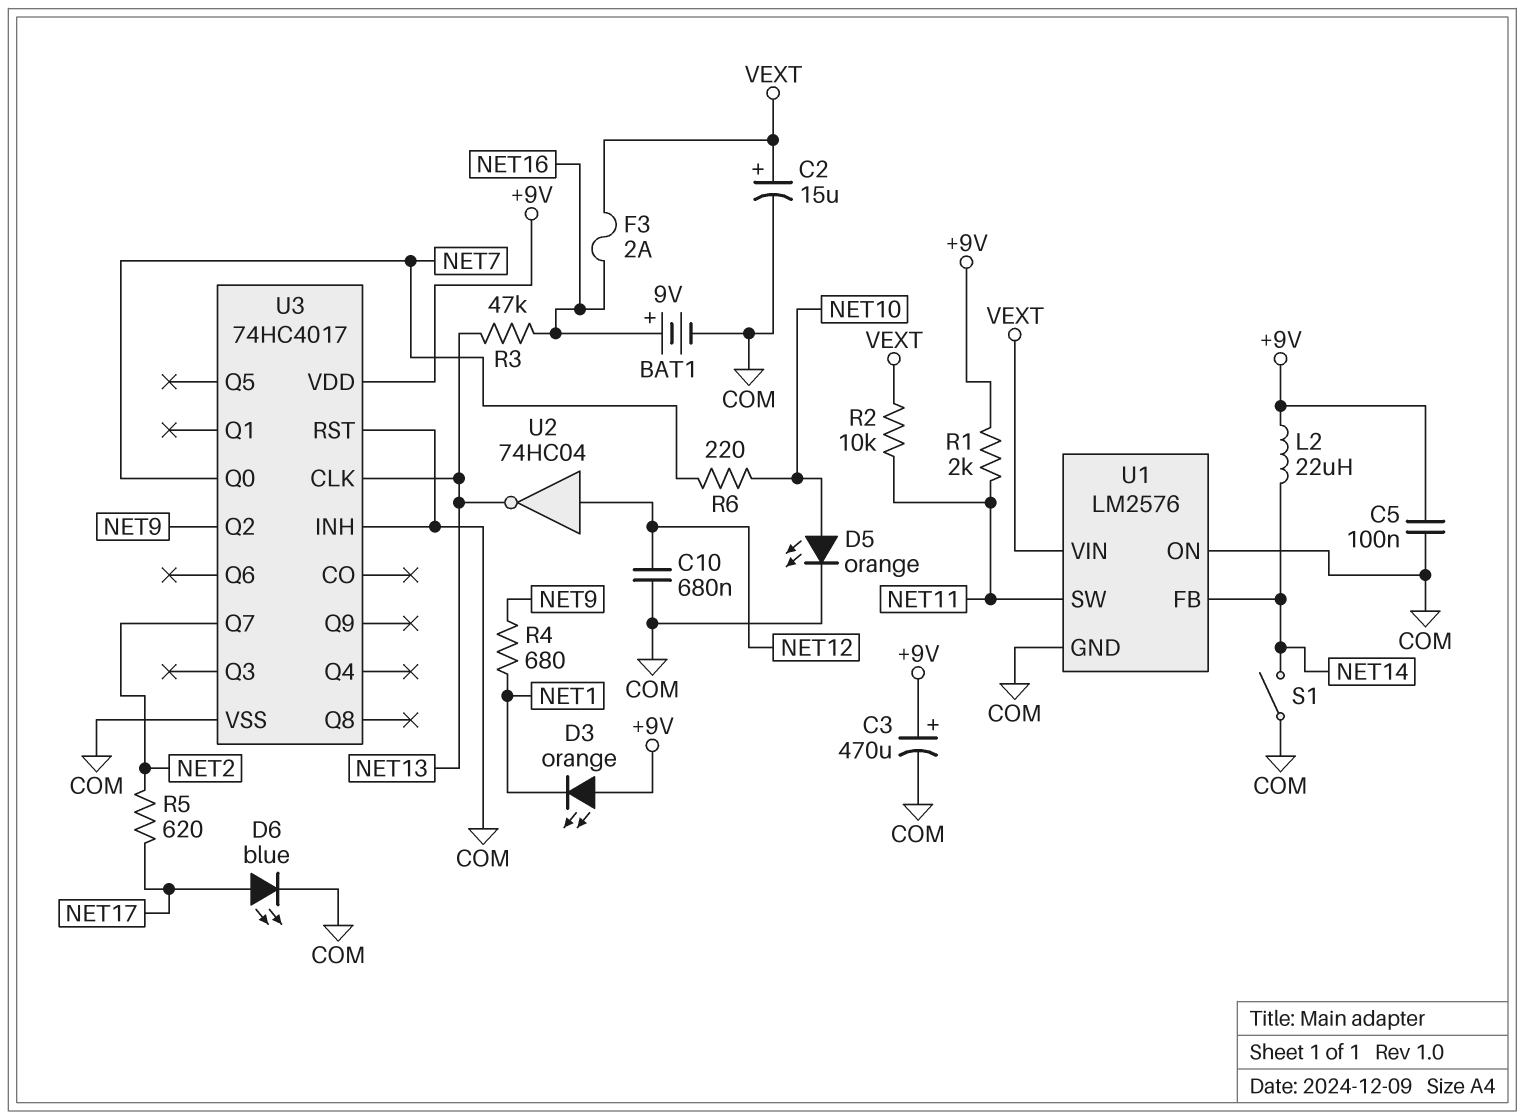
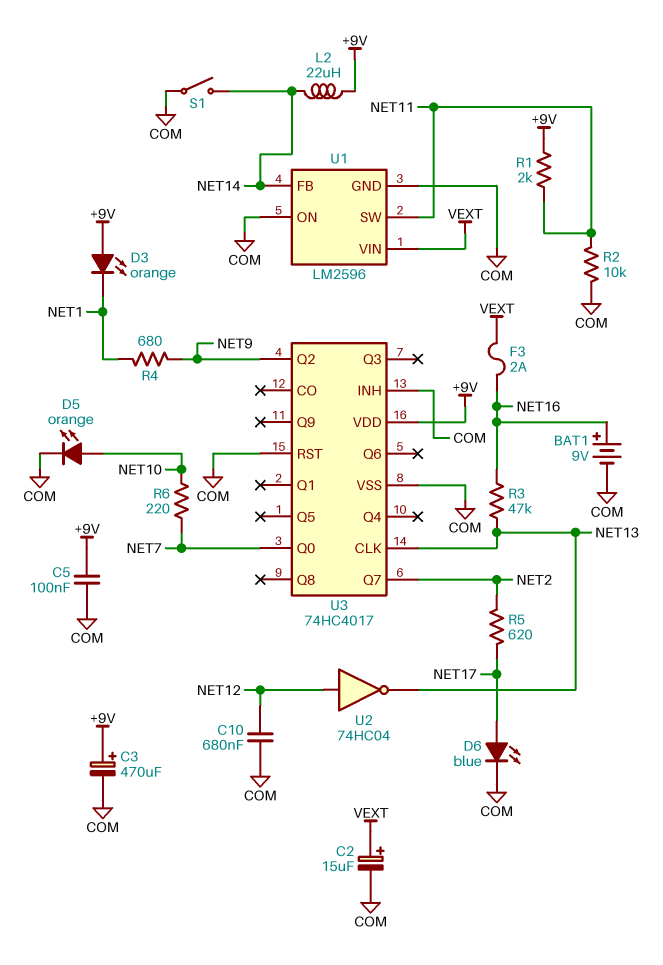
R2: 10k (NET11, VEXT) -> 10k (COM, NET11)
U1: LM2576 -> LM2596

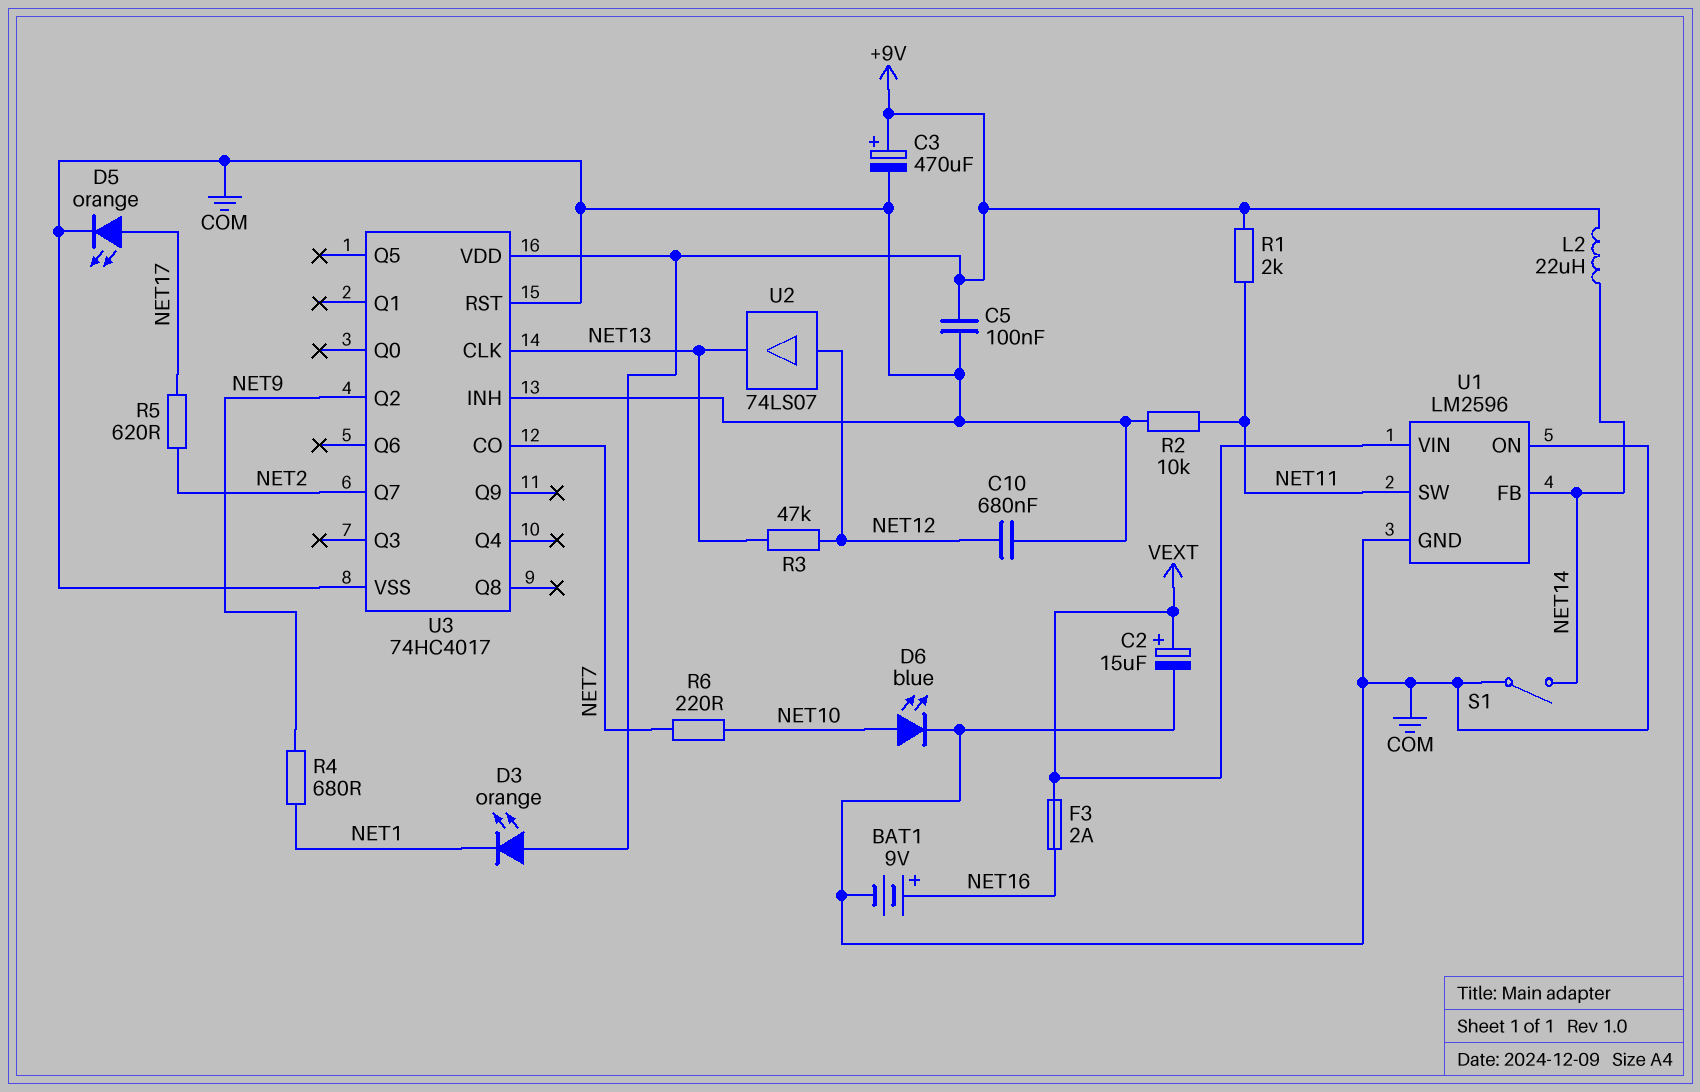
D5: LED orange (A NET10, K COM) -> LED orange (A NET17, K COM)
D6: LED blue (A NET17, K COM) -> LED blue (A NET10, K COM)
R3: 47k (NET13, NET16) -> 47k (NET12, NET13)
U2: NOT 74HC04 (in NET12, out NET13) -> buffer 74LS07 (in NET12, out NET13)
U3 pin CO: none -> NET7
U3 pin Q0: NET7 -> none

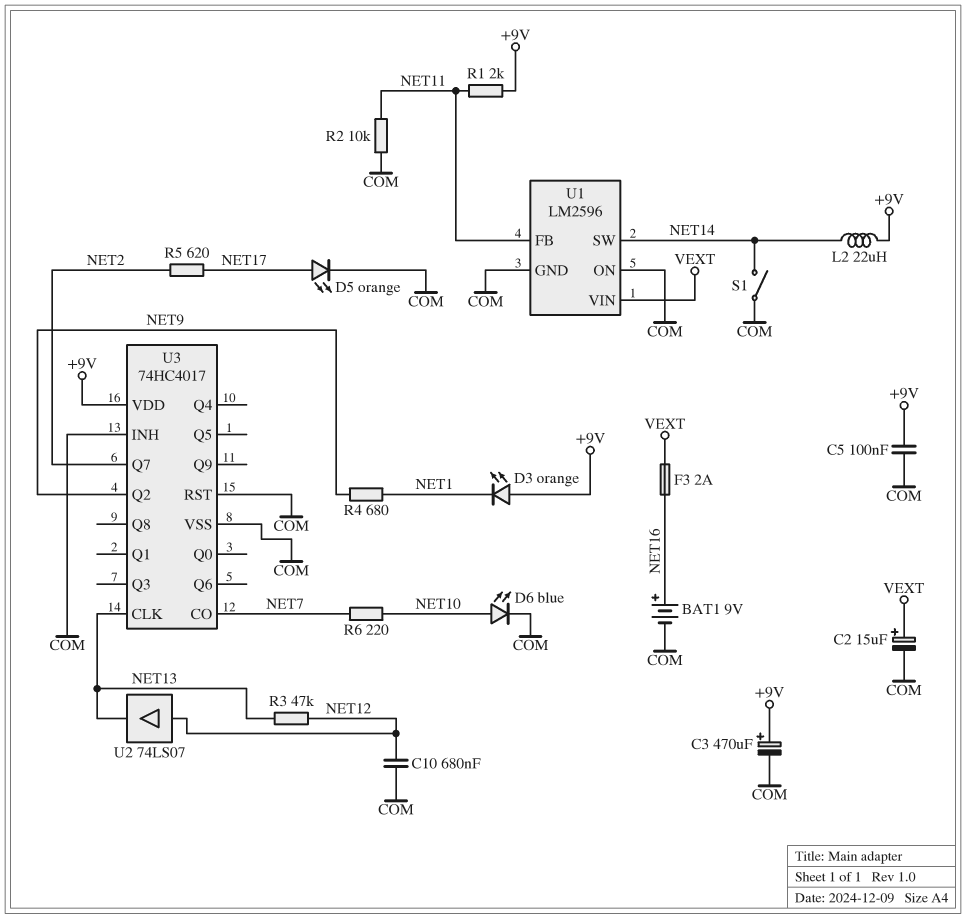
U1 pin FB: NET14 -> NET11
U1 pin SW: NET11 -> NET14

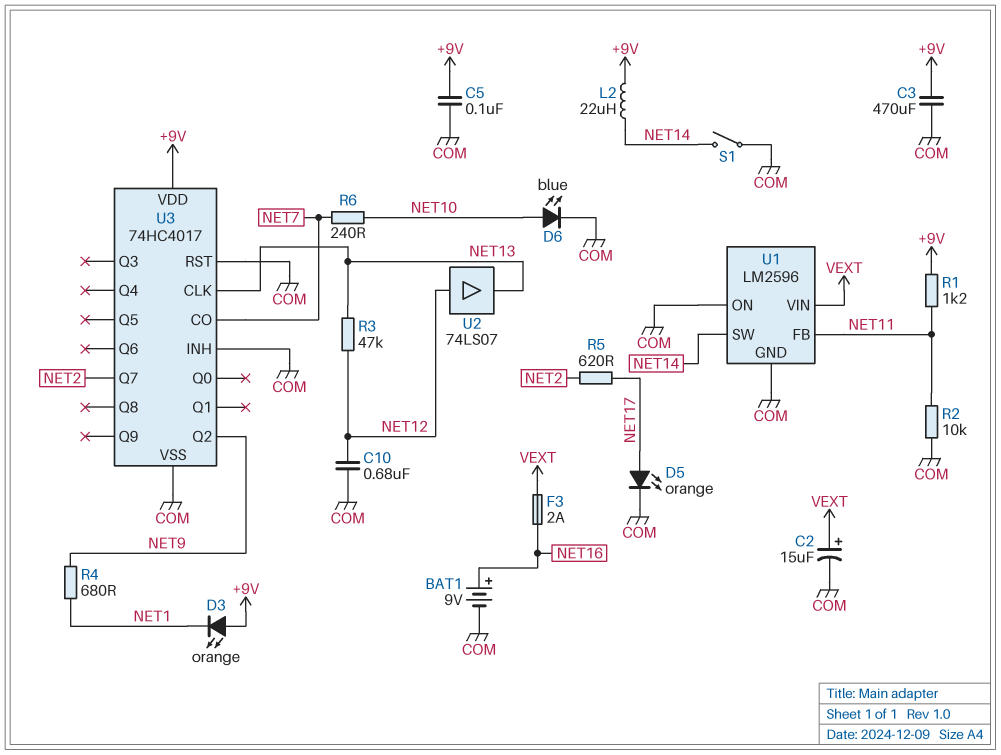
C3: 470uF (plus +9V, minus COM) -> 470uF (+9V, COM)
R1: 2k (+9V, NET11) -> 1.2k (+9V, NET11)
R6: 220 (NET7, NET10) -> 240 (NET7, NET10)

